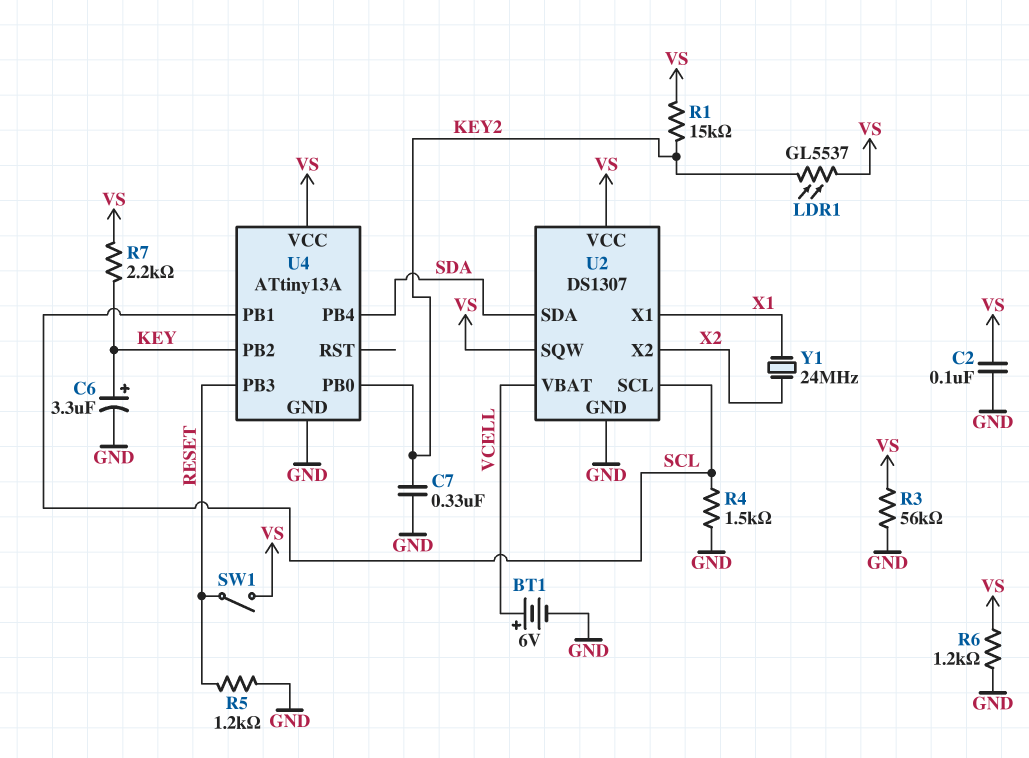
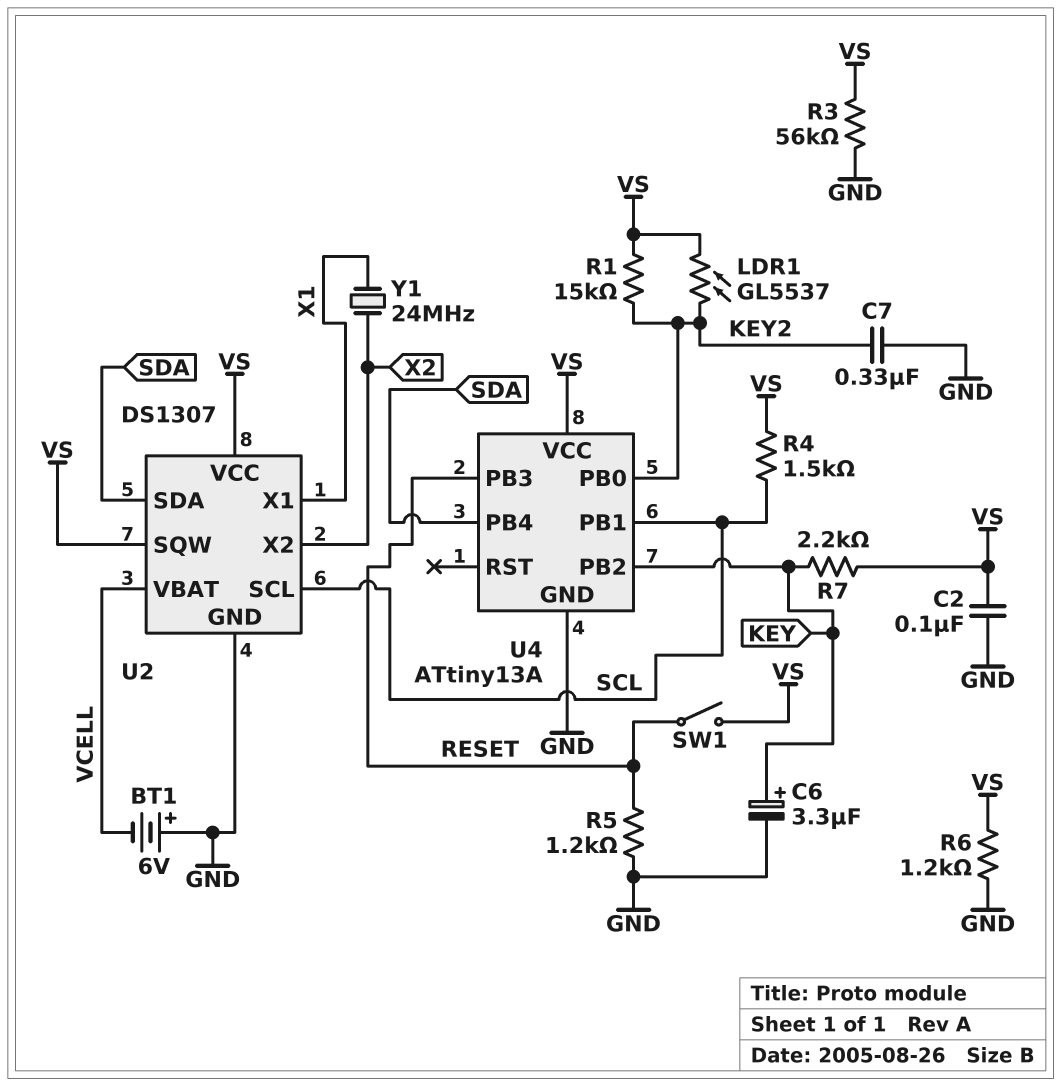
BT1: 6V (plus VCELL, minus GND) -> 6V (plus GND, minus VCELL)
R4: 1.5k (GND, SCL) -> 1.5k (SCL, VS)

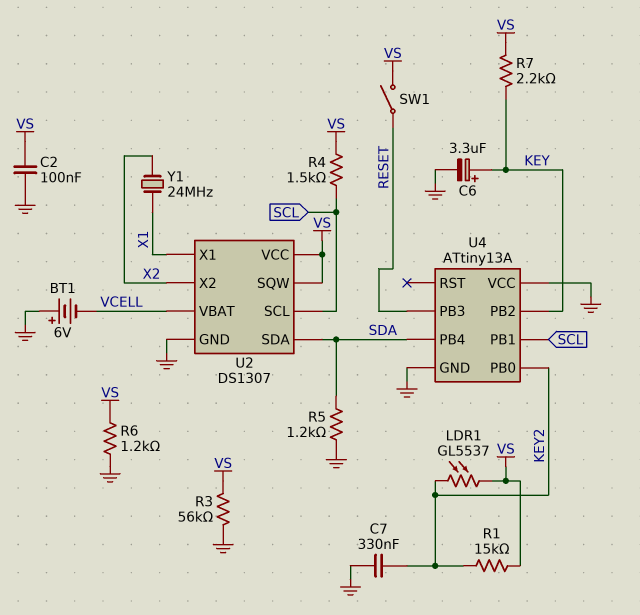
R5: 1.2k (GND, RESET) -> 1.2k (GND, SDA)
U4 pin VCC: VS -> GND

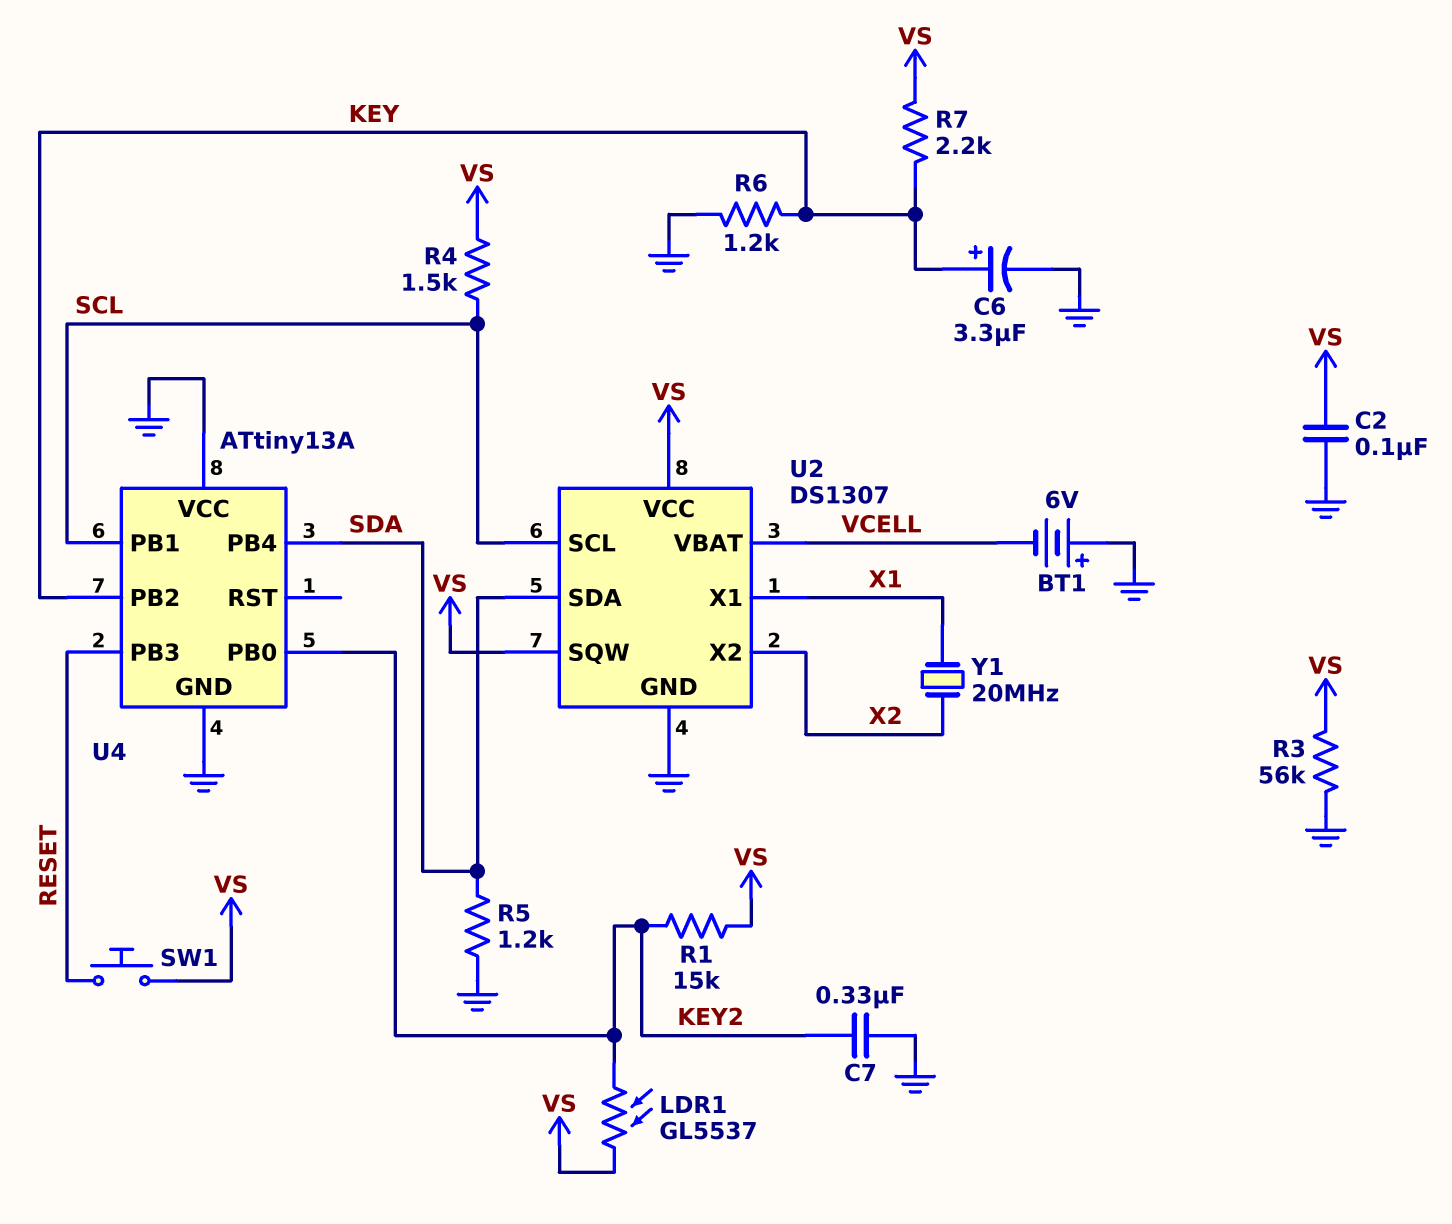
R6: 1.2k (GND, VS) -> 1.2k (GND, KEY)
SW1: switch (RESET, VS) -> button (RESET, VS)
Y1: 24MHz (X1, X2) -> 20MHz (X1, X2)

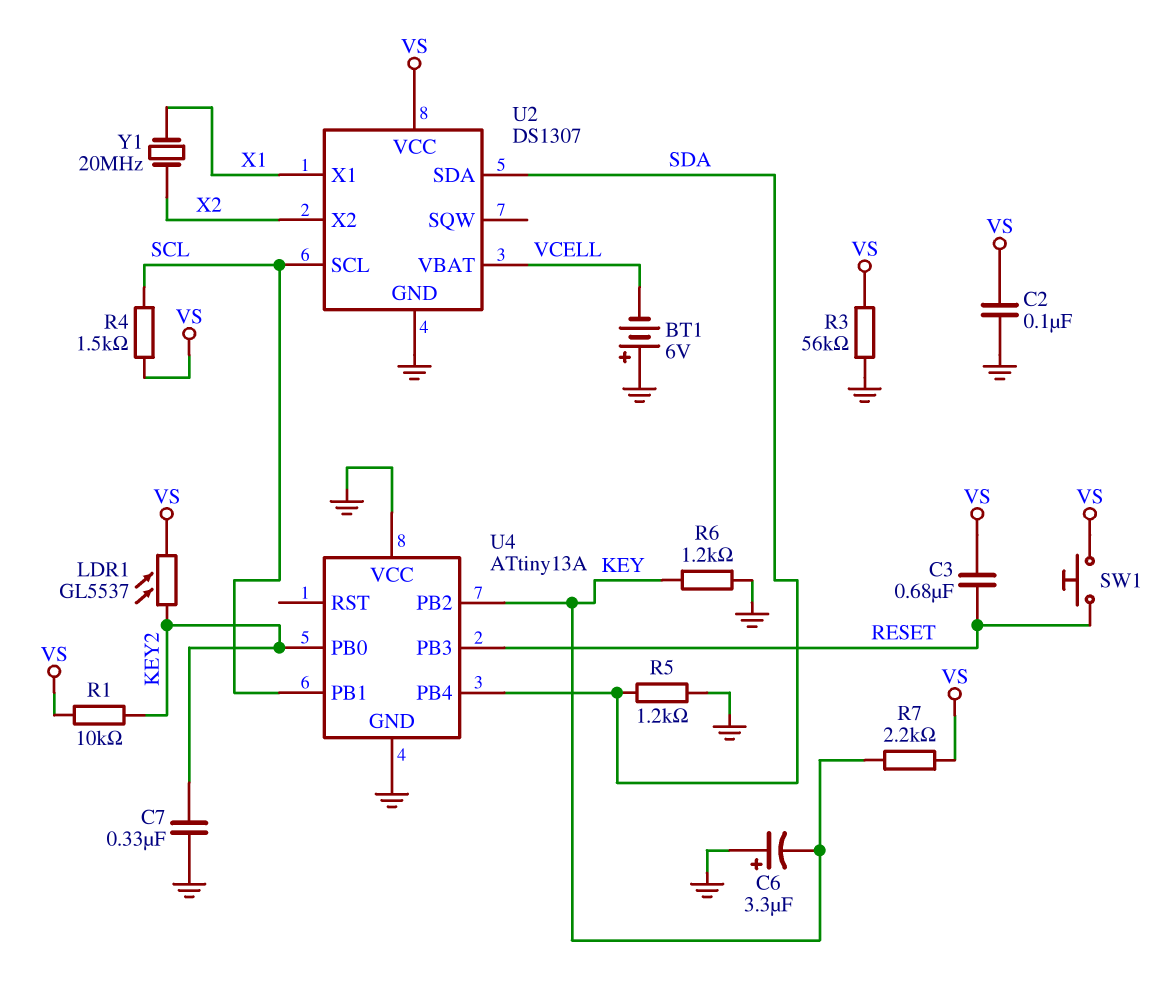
C3: none -> 680nF (RESET, VS)
C6: 3.3uF (plus KEY, minus GND) -> 3.3uF (plus GND, minus KEY)
R1: 15k (KEY2, VS) -> 10k (KEY2, VS)
U2 pin SQW: VS -> none

